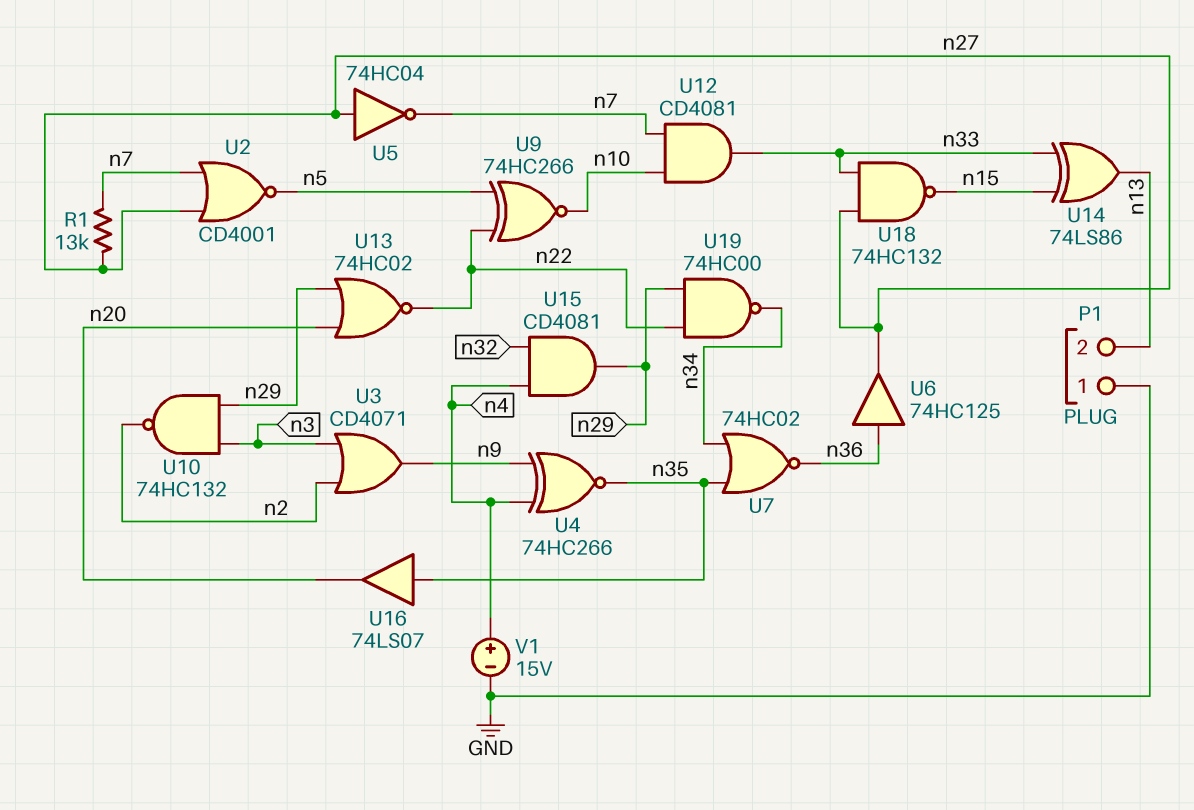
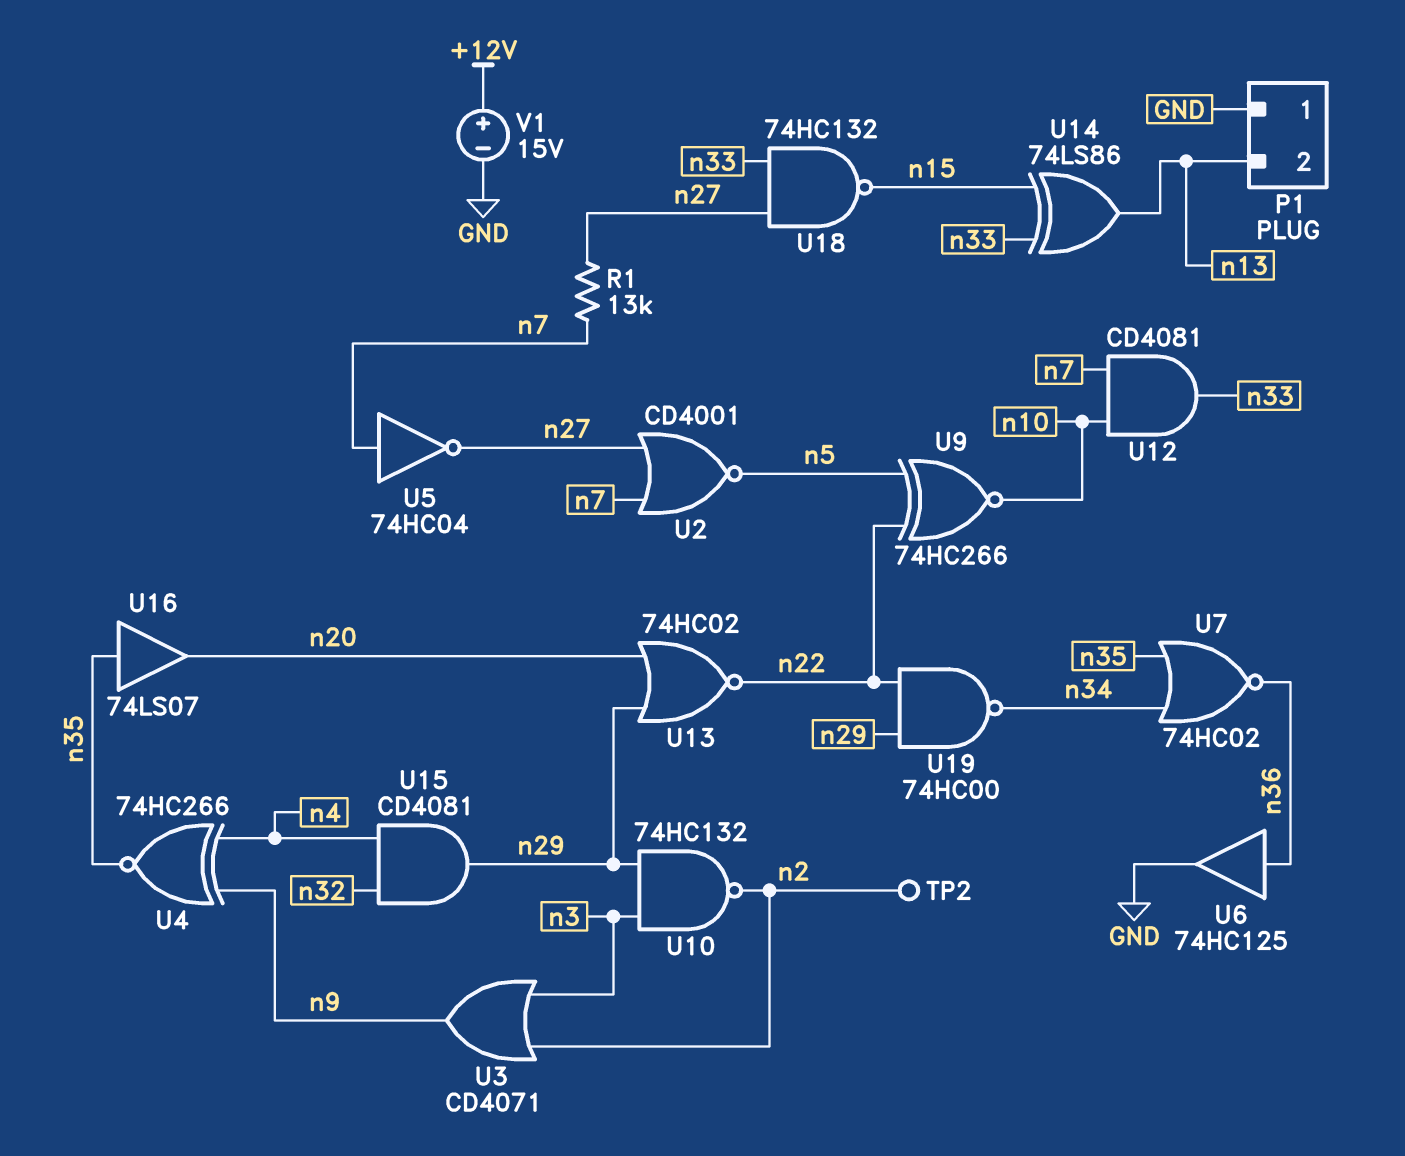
TP2: none -> test point (n2)
U5: NOT 74HC04 (in n27, out n7) -> NOT 74HC04 (in n7, out n27)
U6: buffer 74HC125 (in n36, out n27) -> buffer 74HC125 (in n36, out GND)
V1: 15V (plus n4, minus GND) -> 15V (plus +12V, minus GND)

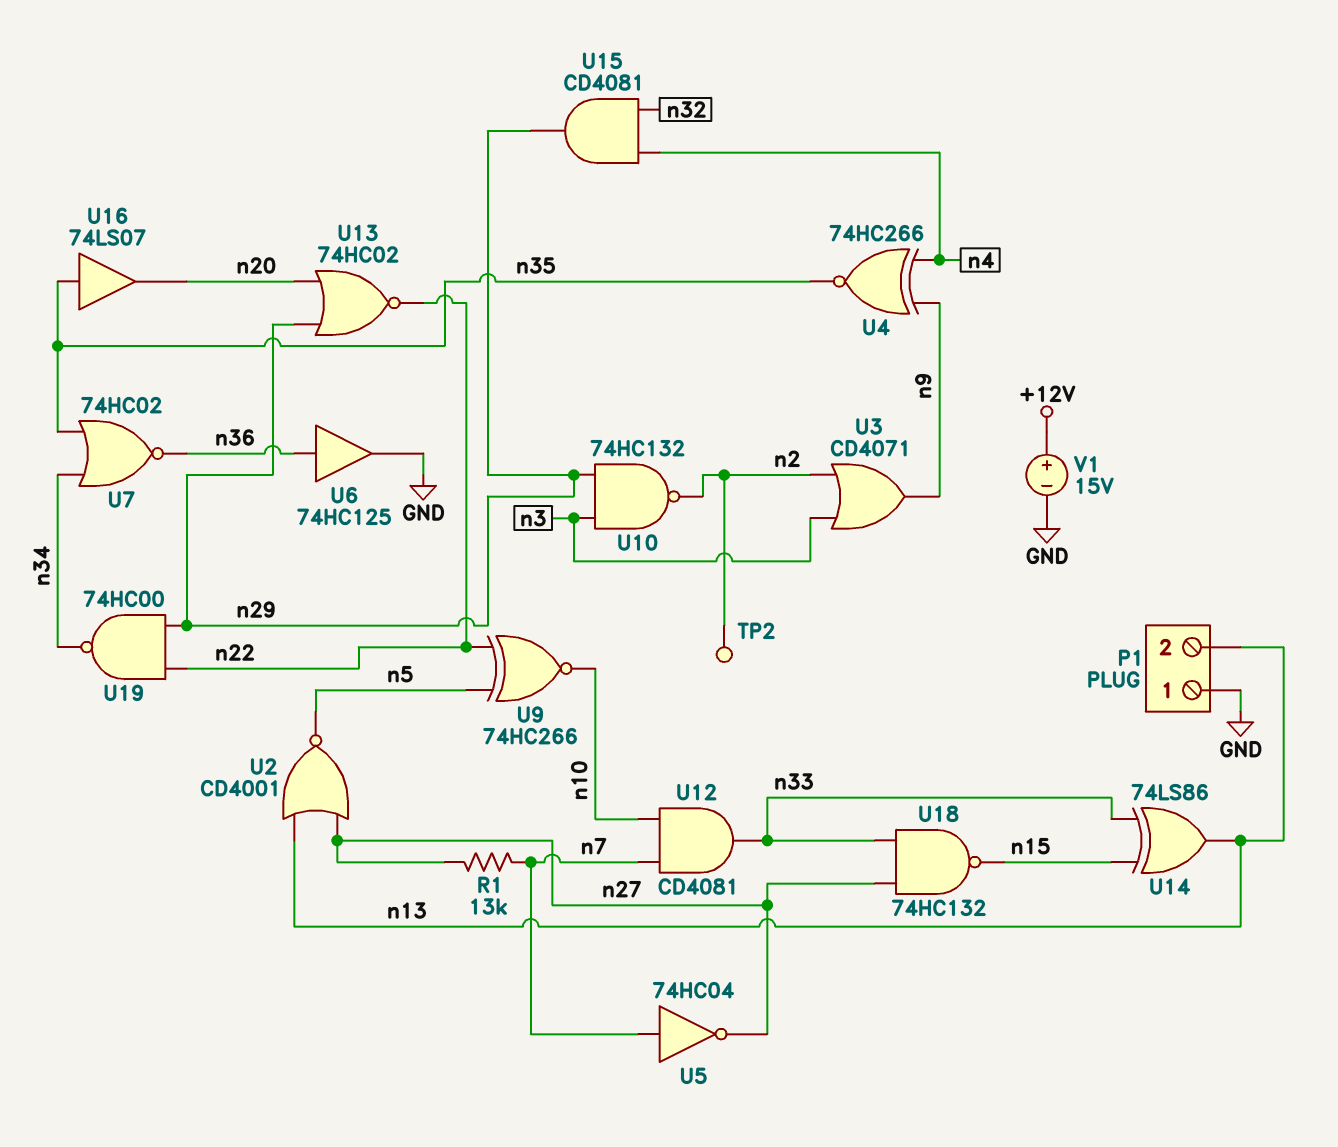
U2: NOR CD4001 (in n7, in n27, out n5) -> NOR CD4001 (in n13, in n27, out n5)

